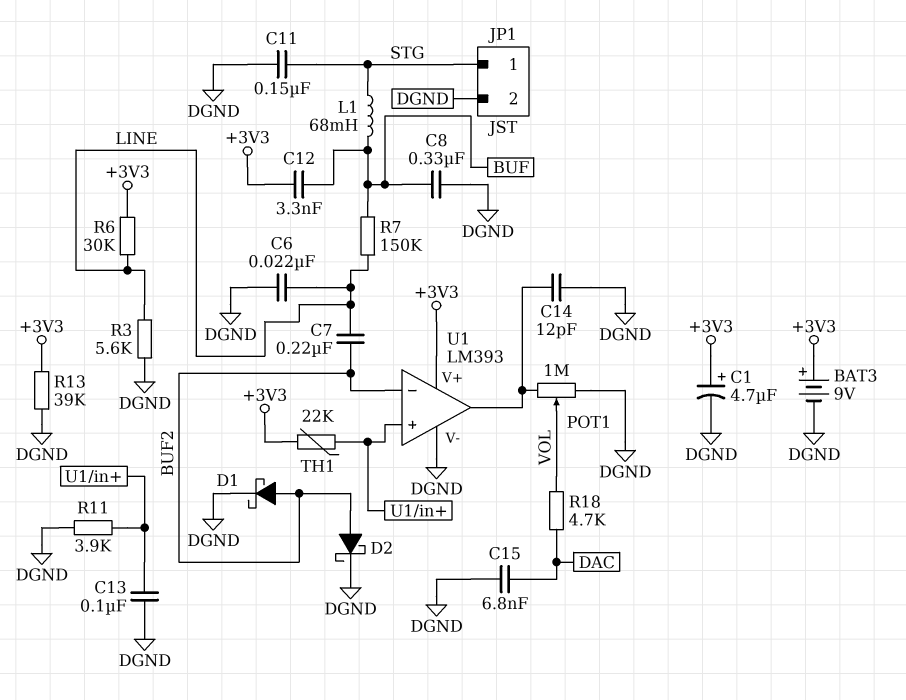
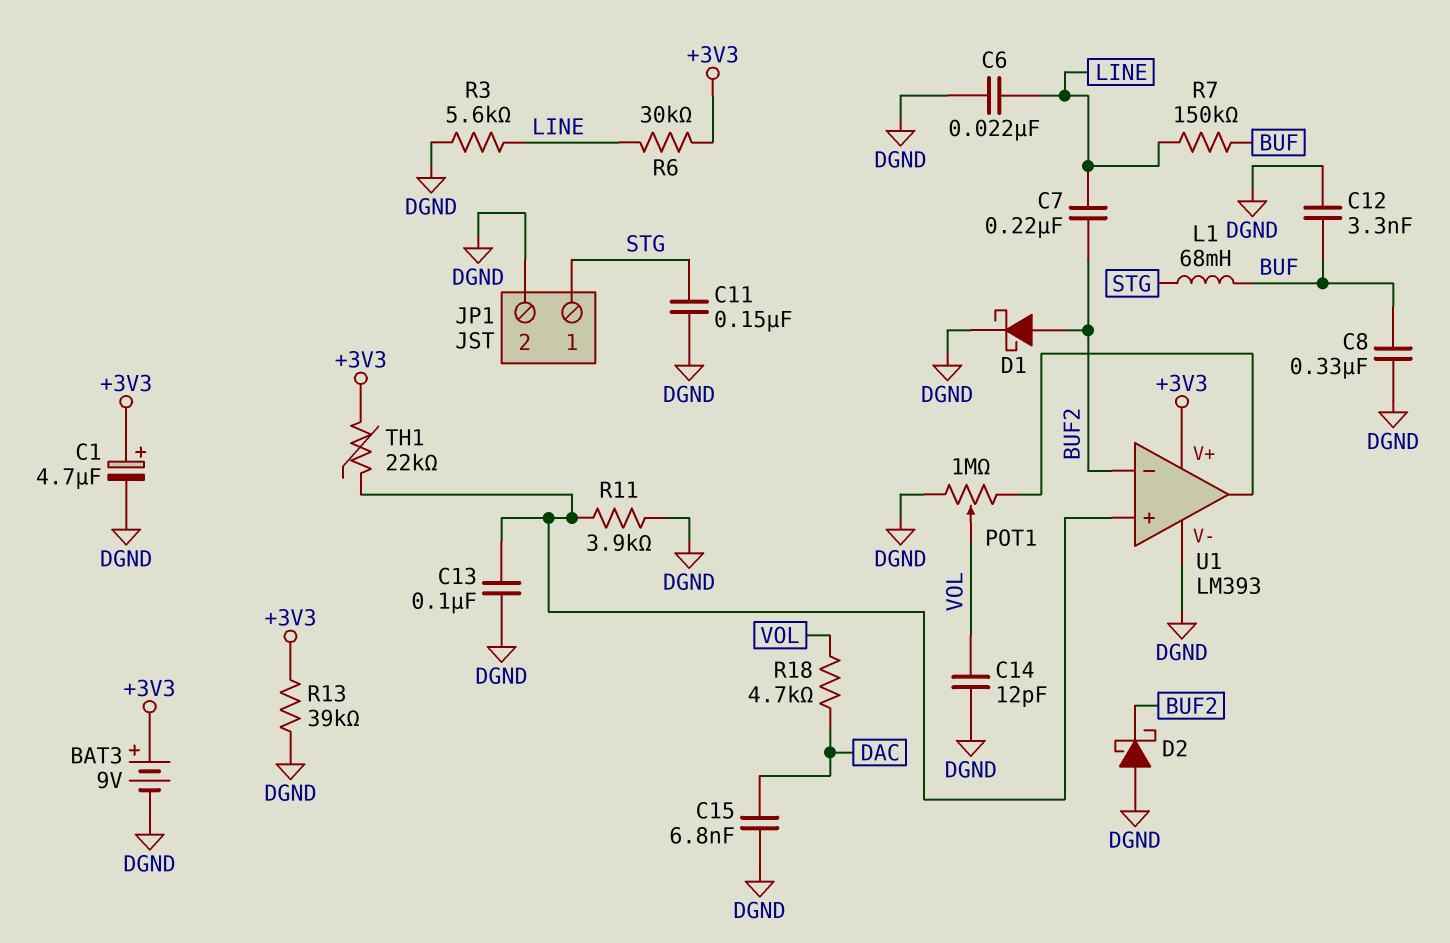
C12: 3.3nF (+3V3, BUF) -> 3.3nF (BUF, DGND)
C14: 12pF (DGND, U1/out) -> 12pF (DGND, VOL)
D2: schottky (A BUF2, K DGND) -> schottky (A DGND, K BUF2)

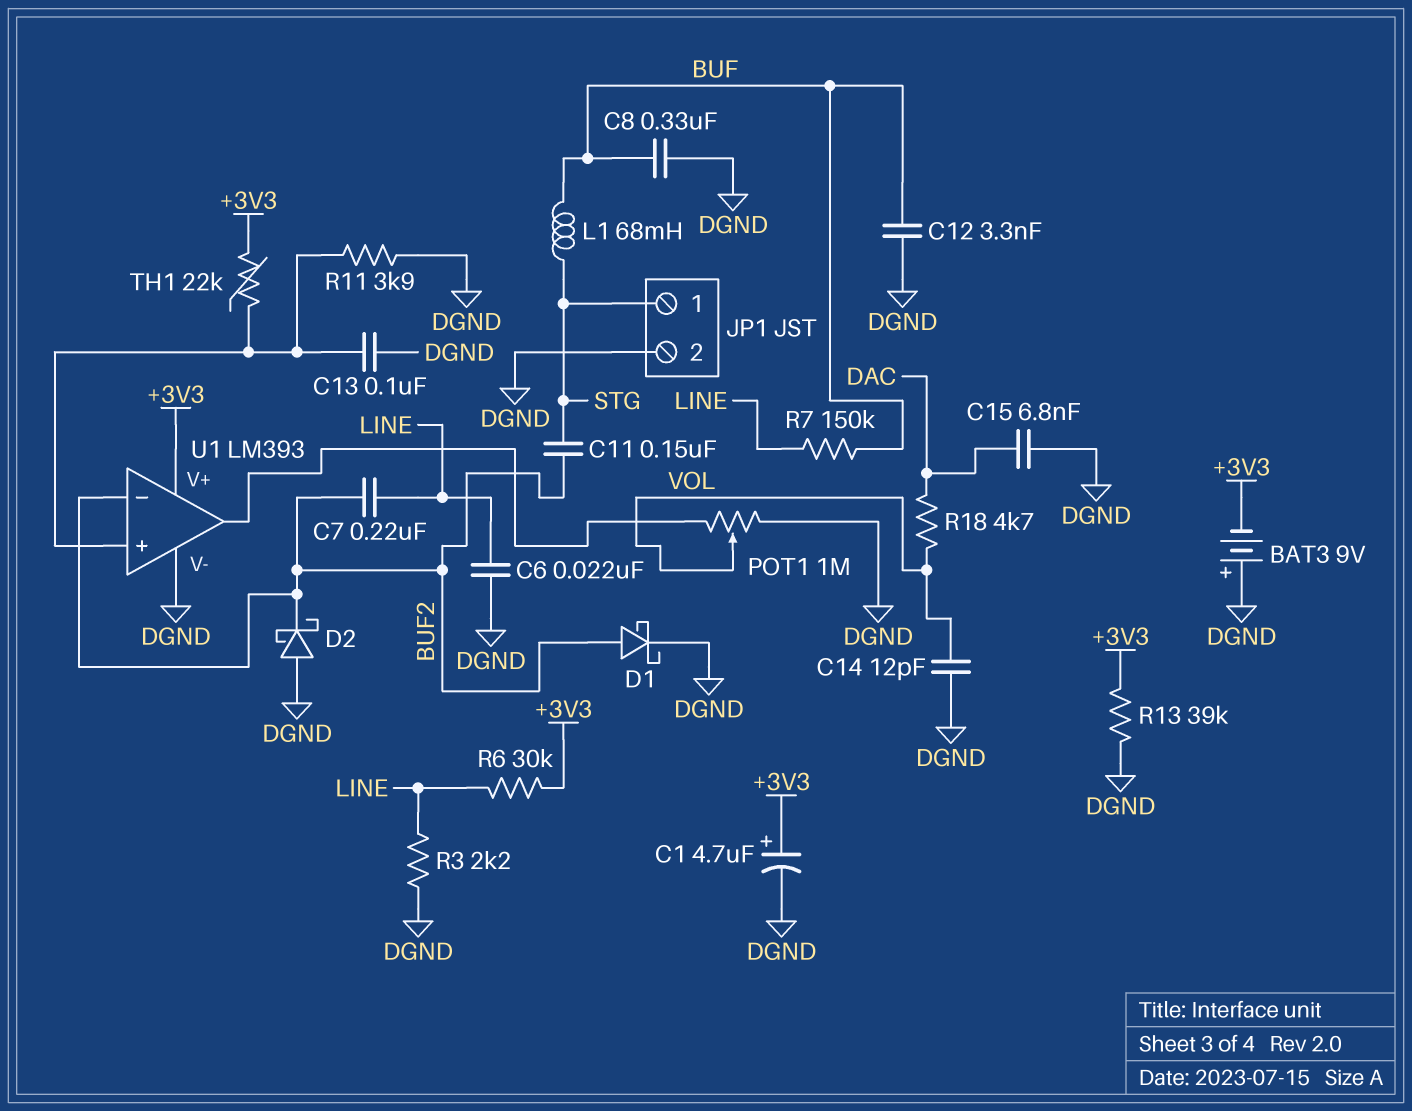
BAT3: 9V (plus +3V3, minus DGND) -> 9V (plus DGND, minus +3V3)
C11: 150nF (DGND, STG) -> 150nF (BUF2, STG)
R3: 5.6k (DGND, LINE) -> 2.2k (DGND, LINE)

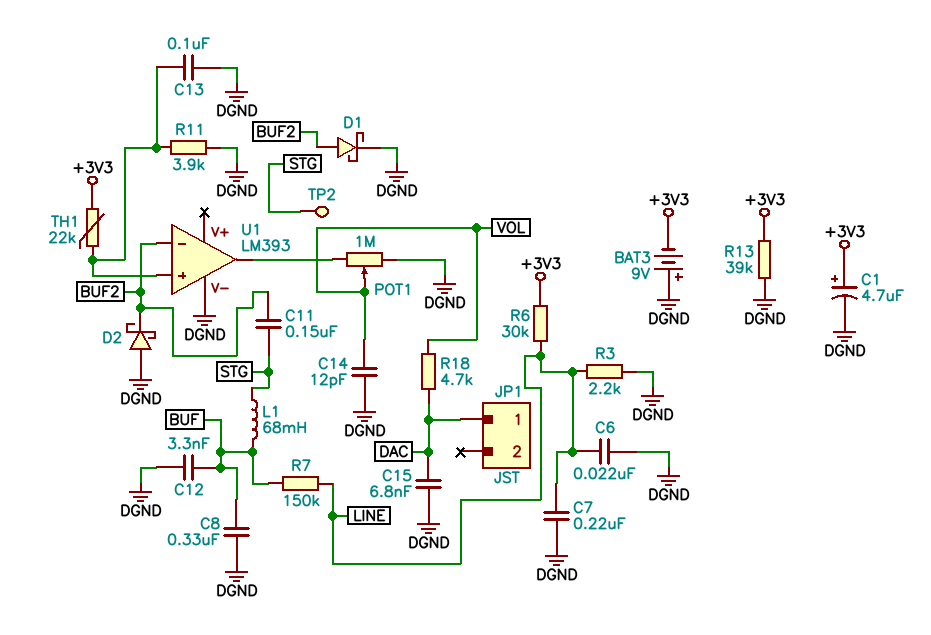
C7: 220nF (BUF2, LINE) -> 220nF (DGND, LINE)
JP1 pin 1: STG -> DAC
JP1 pin 2: DGND -> none
TP2: none -> test point (STG)
U1 pin V+: +3V3 -> none

